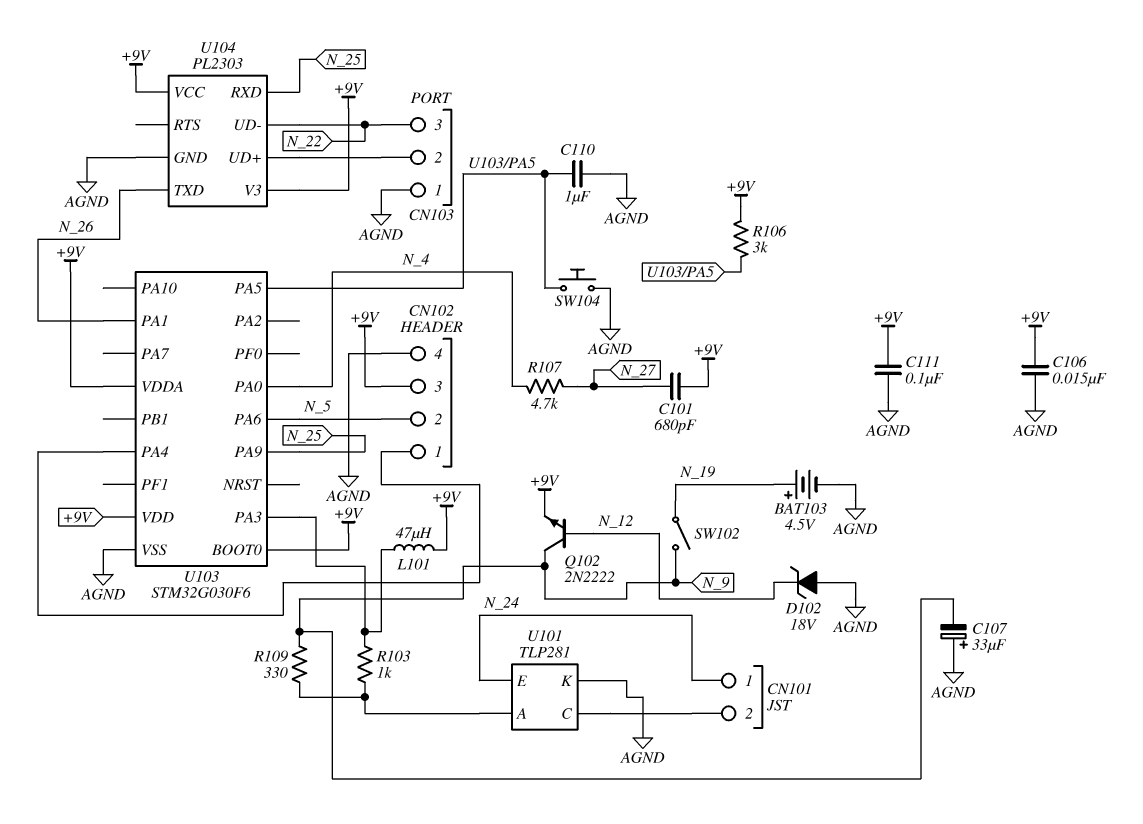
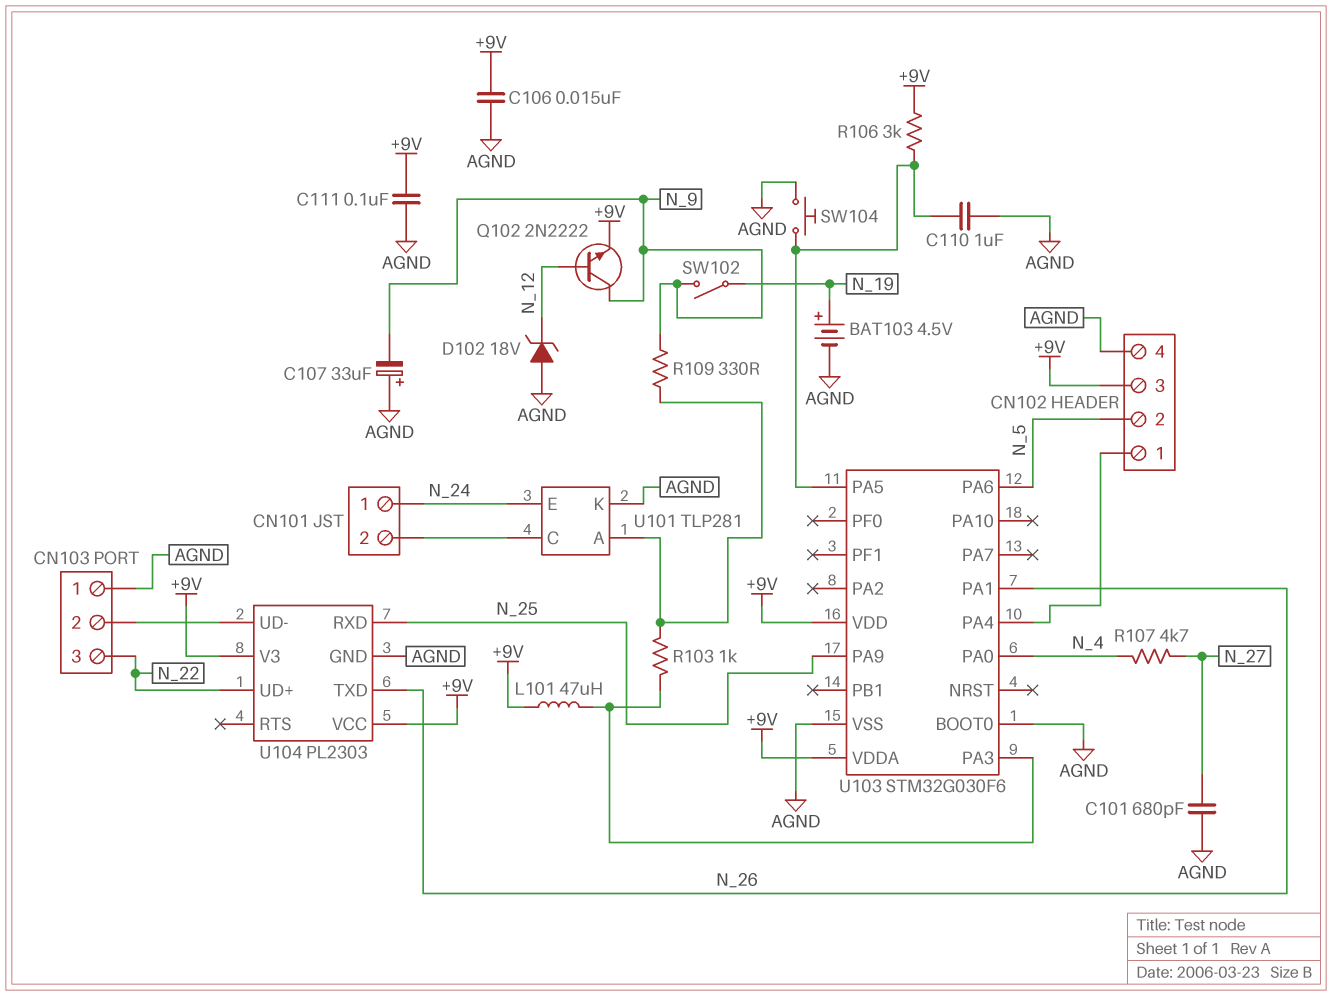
C101: 680pF (+9V, N_27) -> 680pF (AGND, N_27)
U103 pin BOOT0: +9V -> AGND
U104 pin UD+: CN103/2 -> N_22
U104 pin UD-: N_22 -> CN103/2

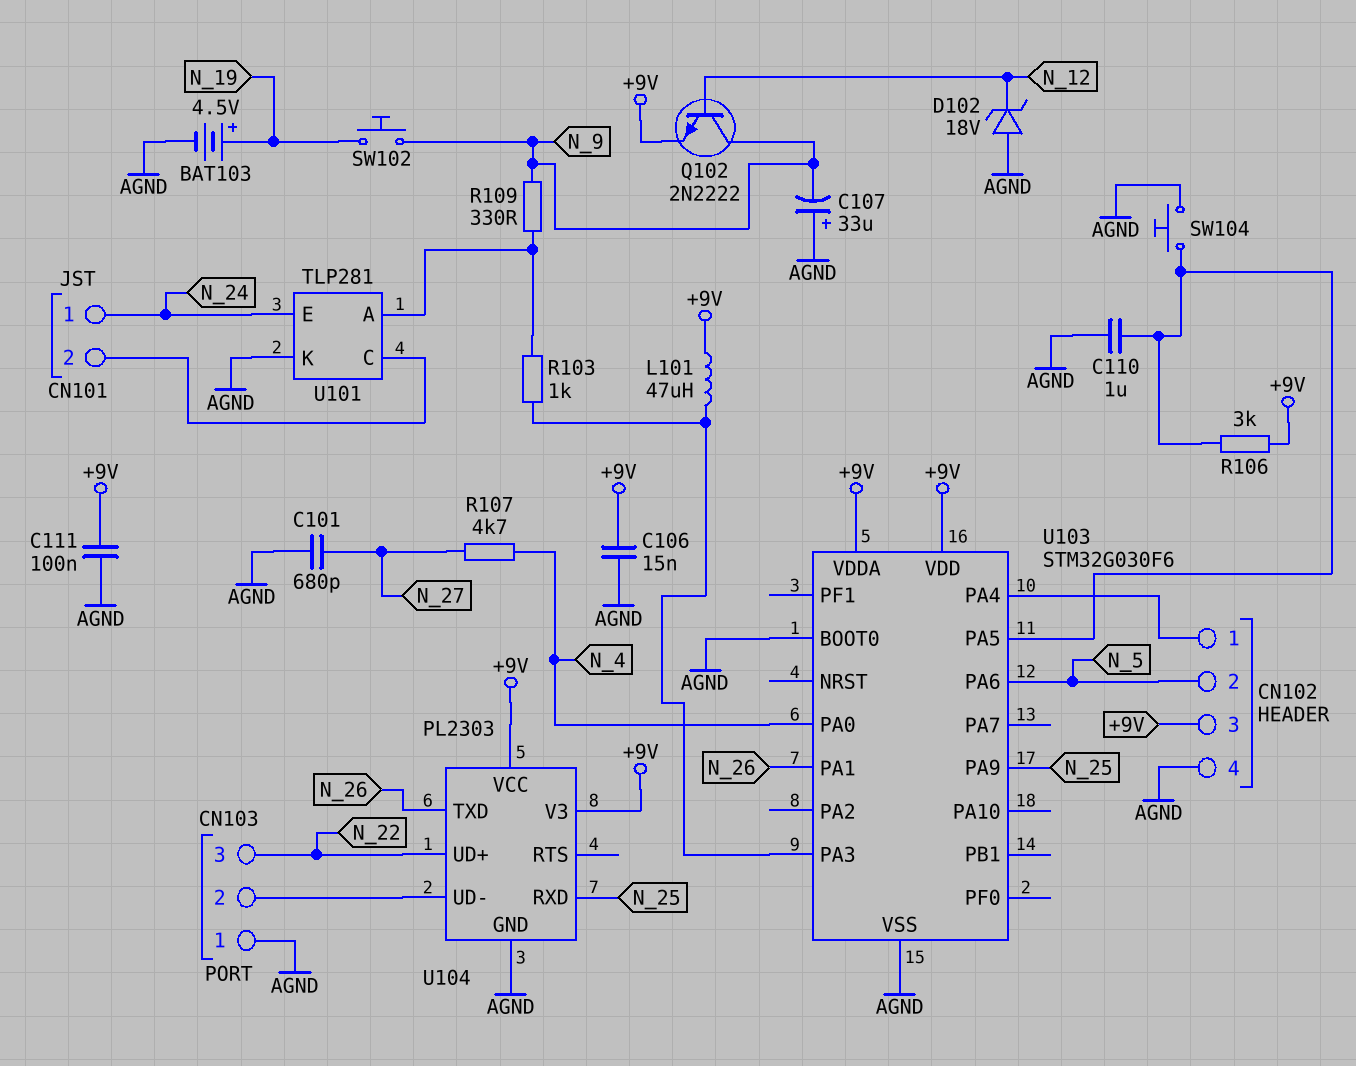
SW102: switch (N_9, N_19) -> button (N_9, N_19)

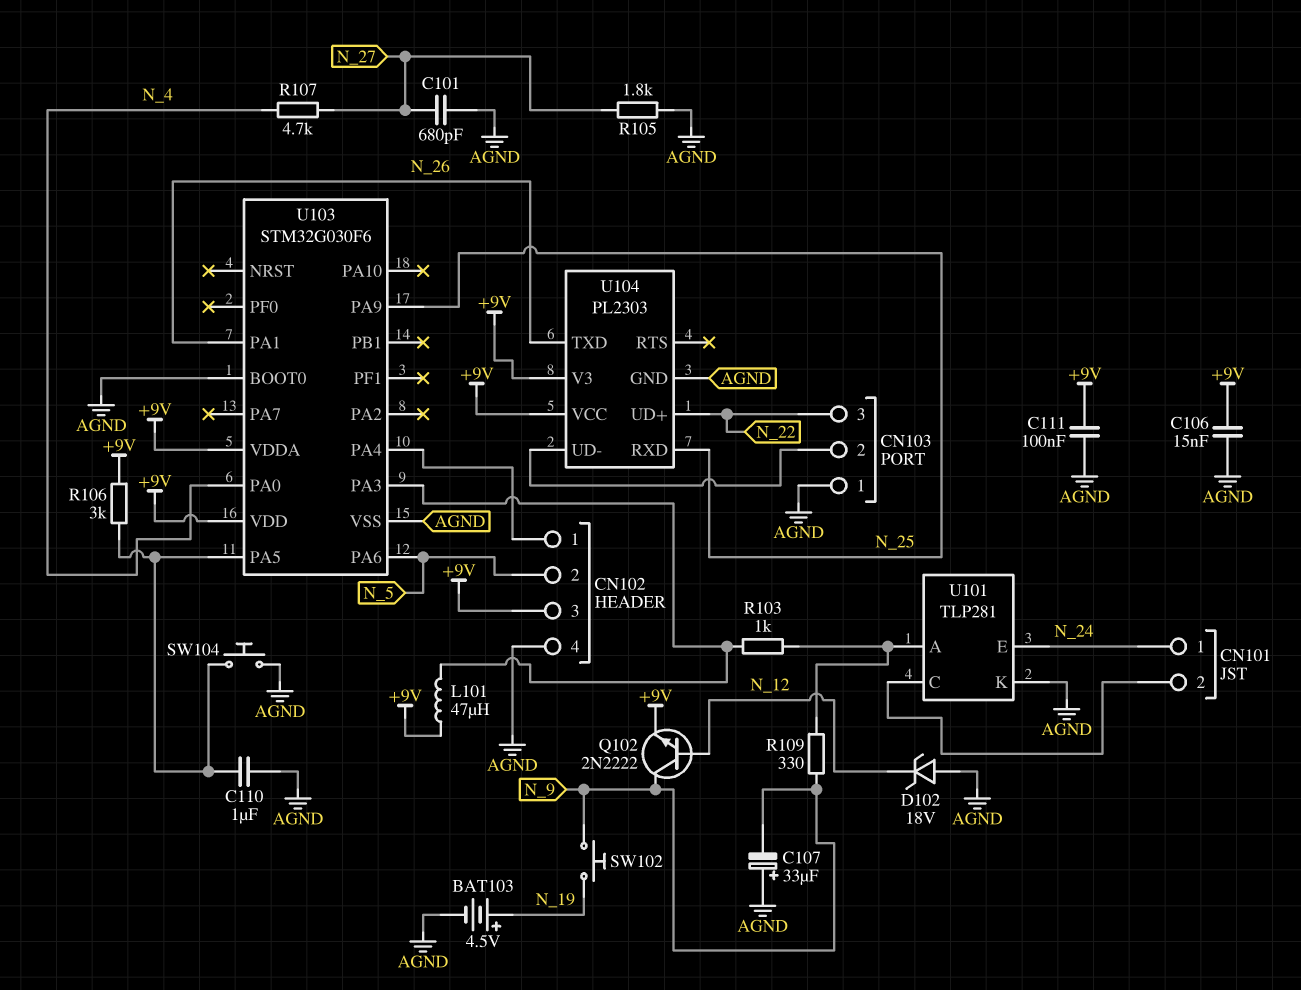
R105: none -> 1.8k (AGND, N_27)

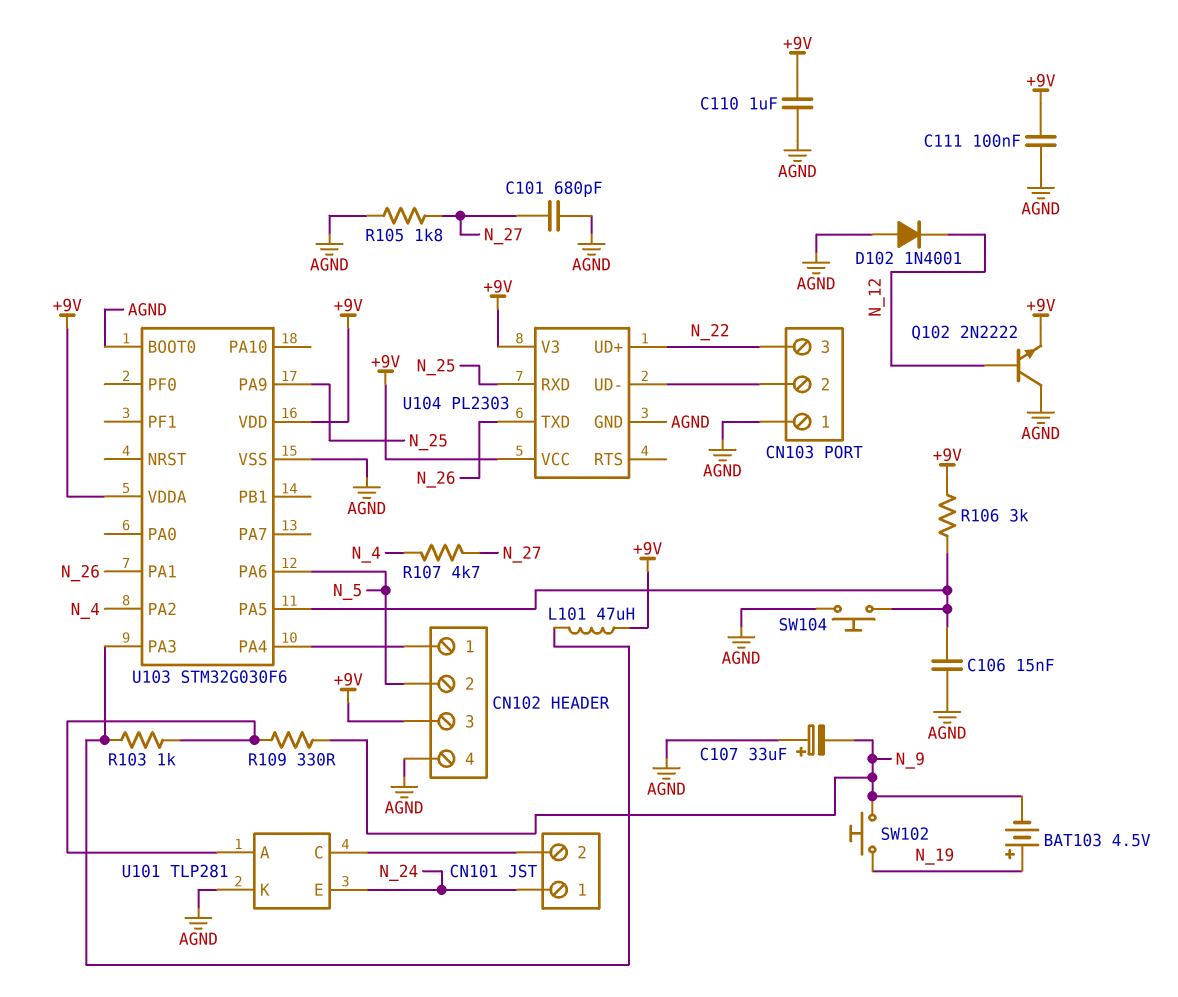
BAT103: 4.5V (plus N_19, minus AGND) -> 4.5V (plus N_19, minus N_9)
C106: 15nF (+9V, AGND) -> 15nF (AGND, U103/PA5)
C110: 1uF (AGND, U103/PA5) -> 1uF (+9V, AGND)
D102: zener 18V (A AGND, K N_12) -> diode 1N4001 (A AGND, K N_12)
Q102: NPN 2N2222 (B N_12, C N_9, E +9V) -> NPN 2N2222 (B N_12, C AGND, E +9V)
U103 pin PA0: N_4 -> none
U103 pin PA2: none -> N_4

